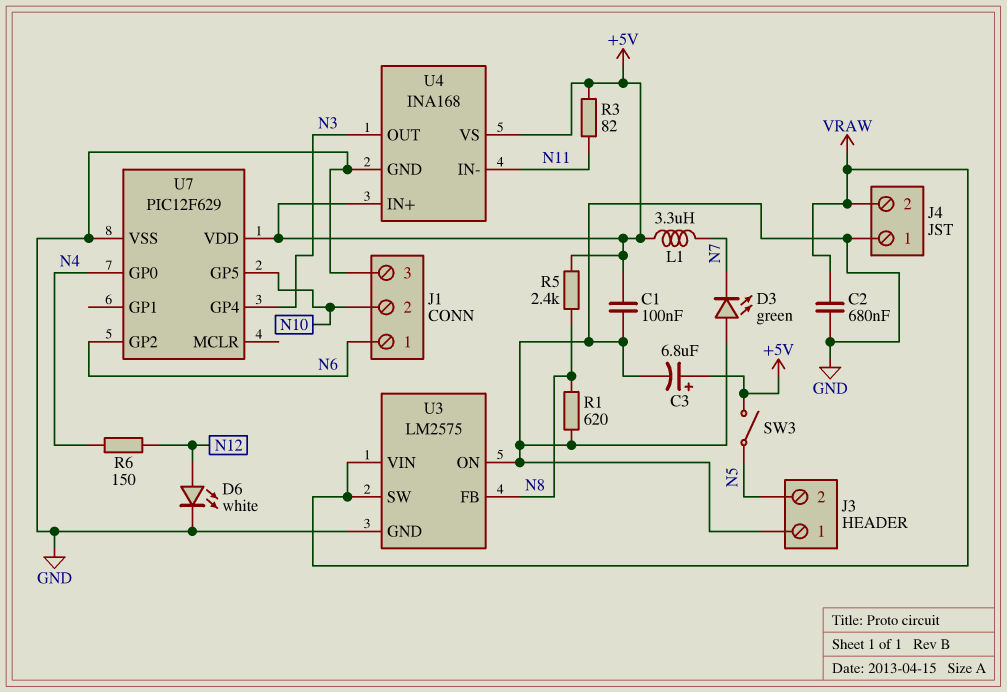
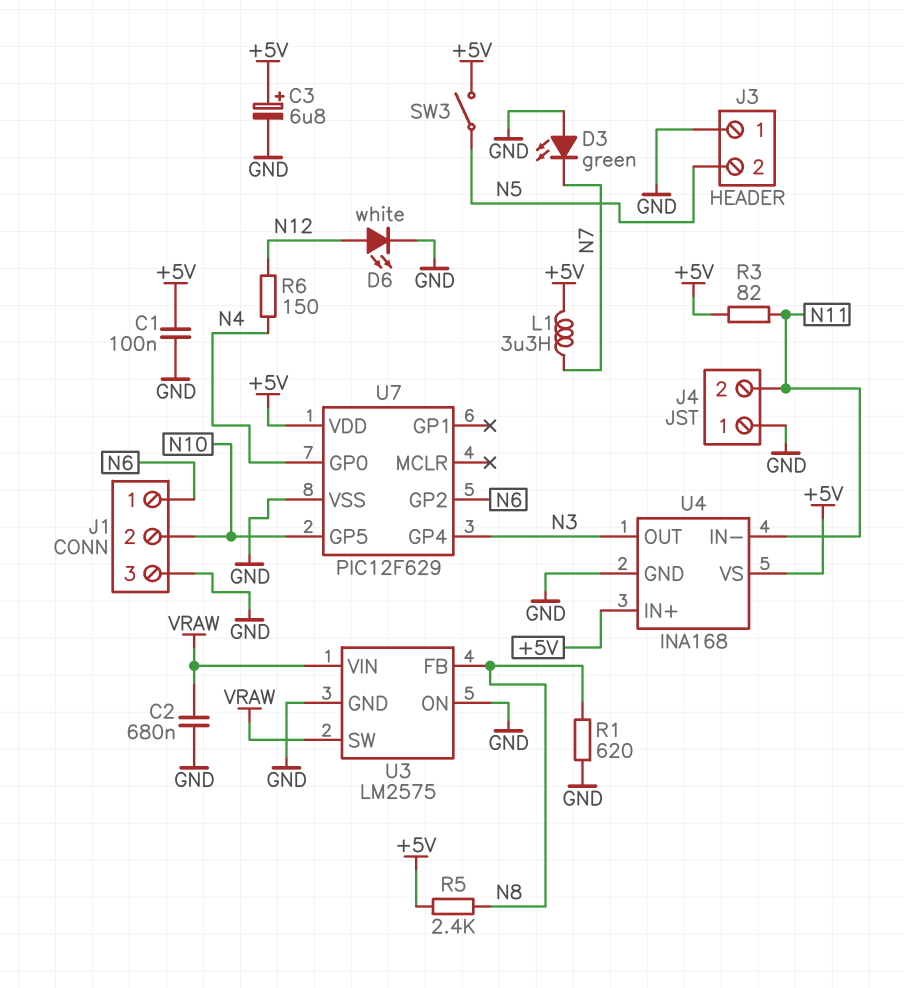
J4 pin 2: VRAW -> N11

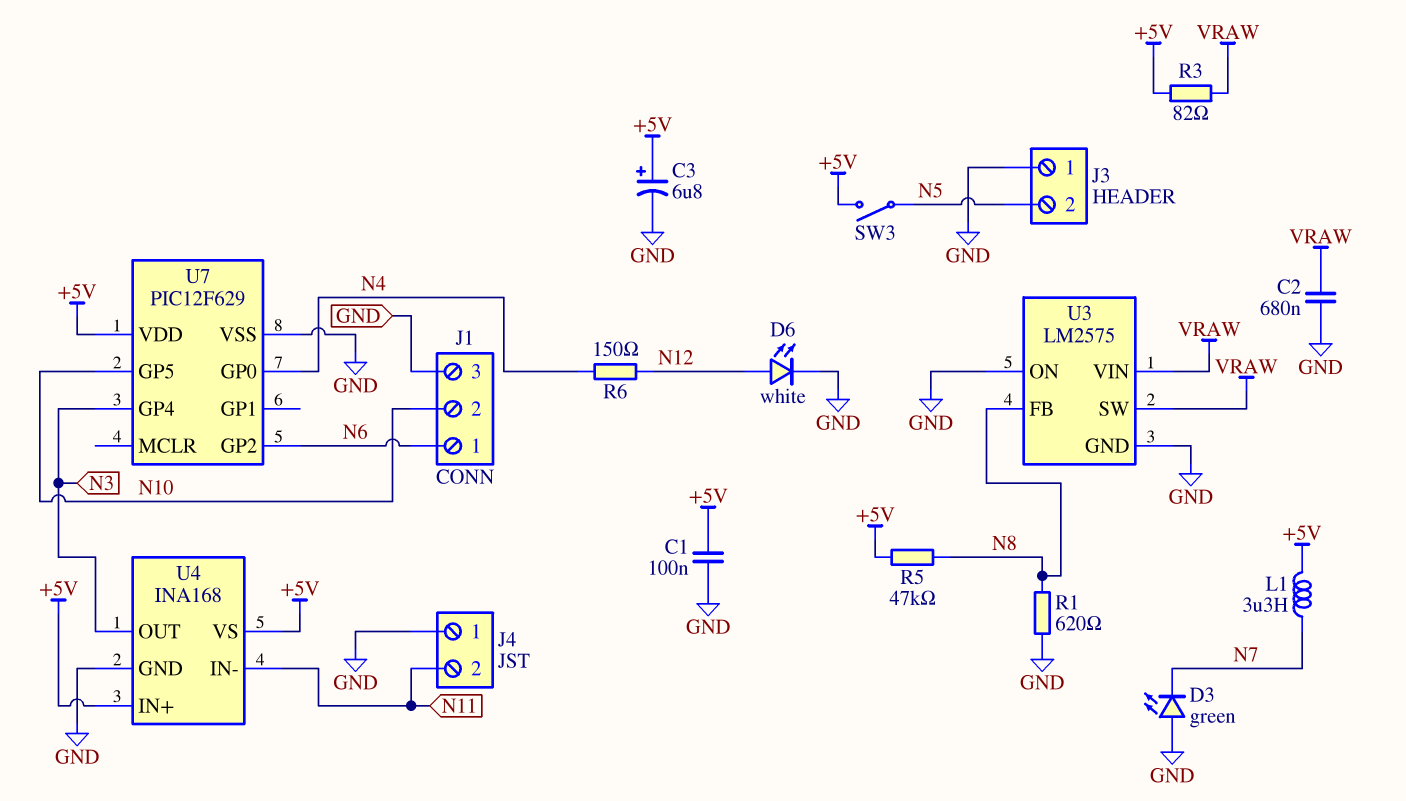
R3: 82 (+5V, N11) -> 82 (+5V, VRAW)
R5: 2.4k (+5V, N8) -> 47k (+5V, N8)

